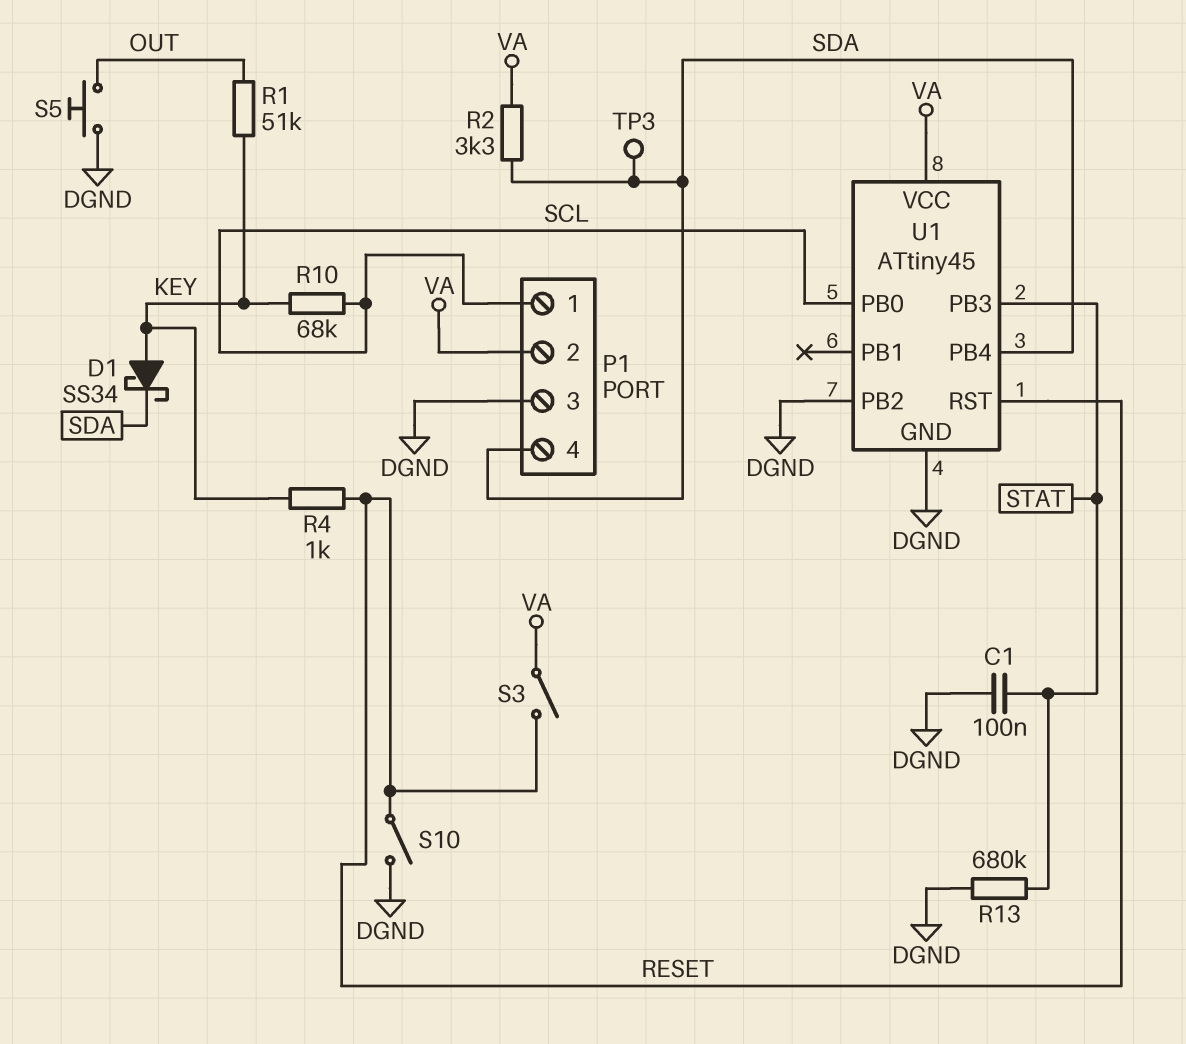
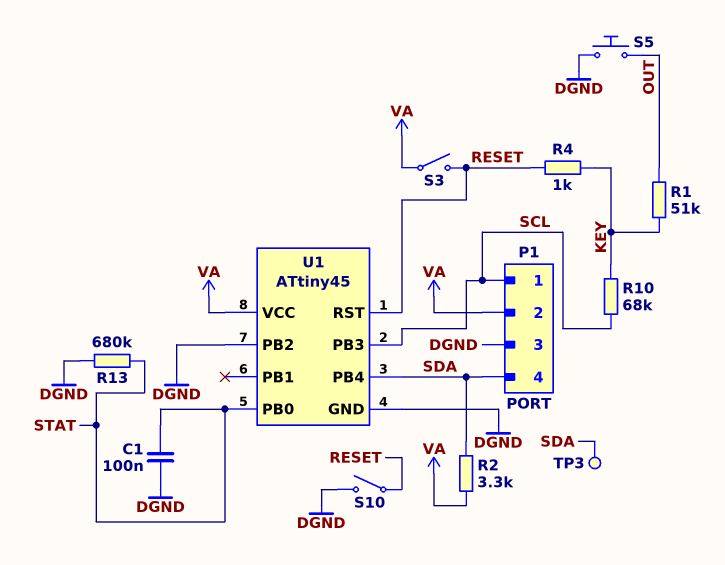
D1: schottky SS34 (A KEY, K SDA) -> none
U1 pin PB0: SCL -> STAT
U1 pin PB3: STAT -> SCL

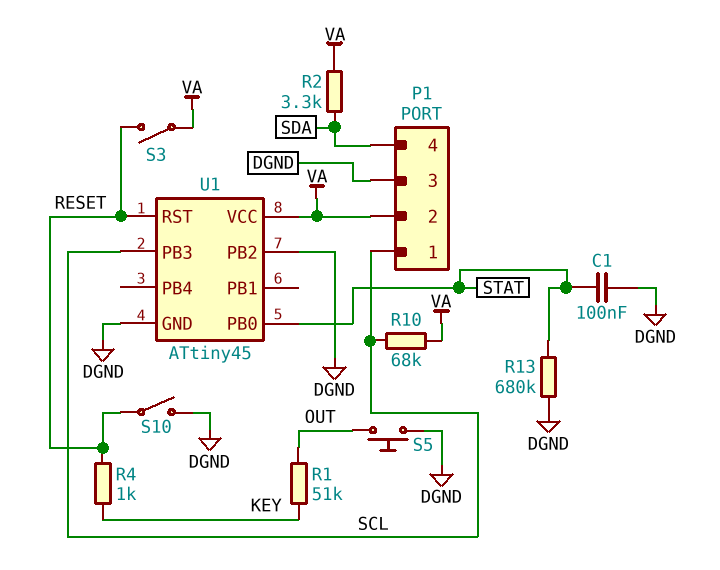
R10: 68k (KEY, SCL) -> 68k (SCL, VA)
TP3: test point (SDA) -> none
U1 pin PB4: SDA -> none

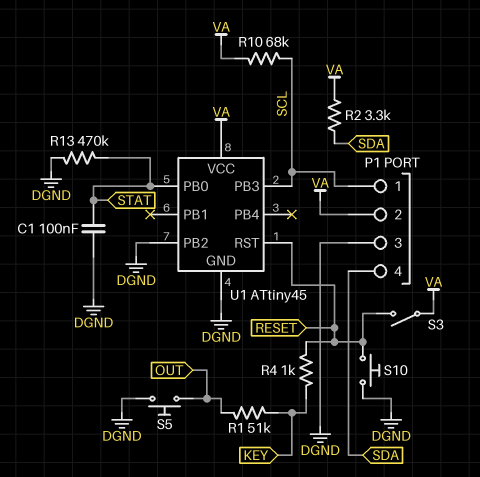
R13: 680k (DGND, STAT) -> 470k (DGND, STAT)
S10: switch (DGND, RESET) -> button (DGND, RESET)

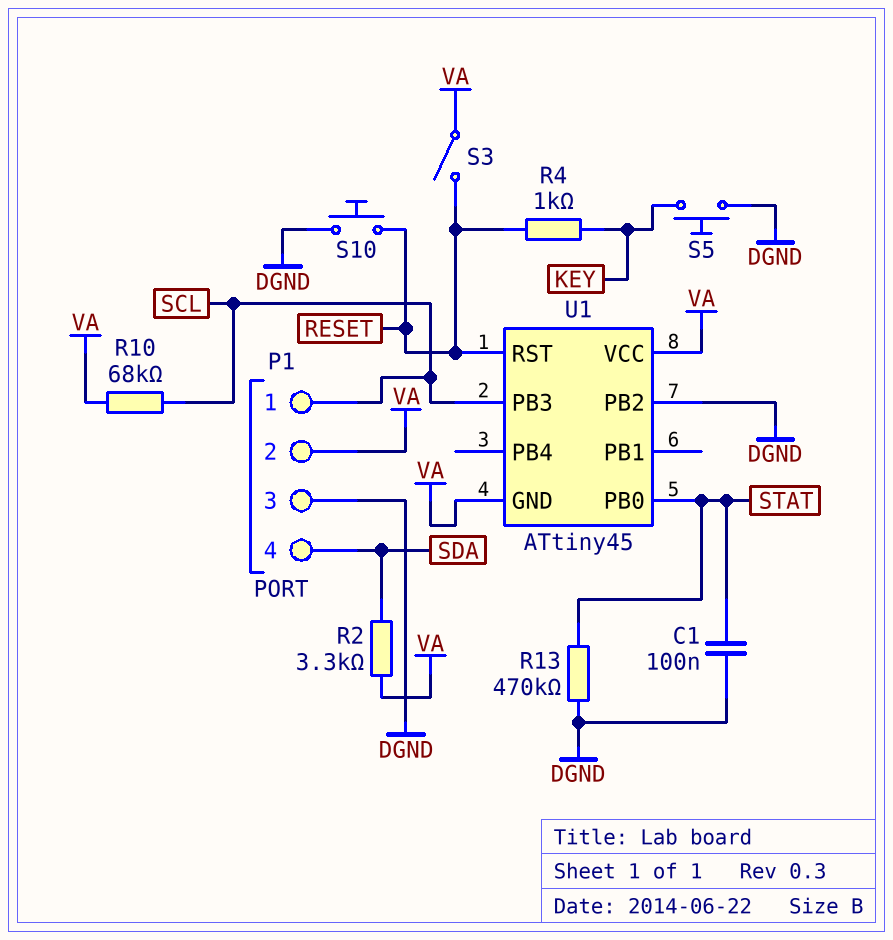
R1: 51k (KEY, OUT) -> none
S5: button (DGND, OUT) -> button (DGND, KEY)
U1 pin GND: DGND -> VA

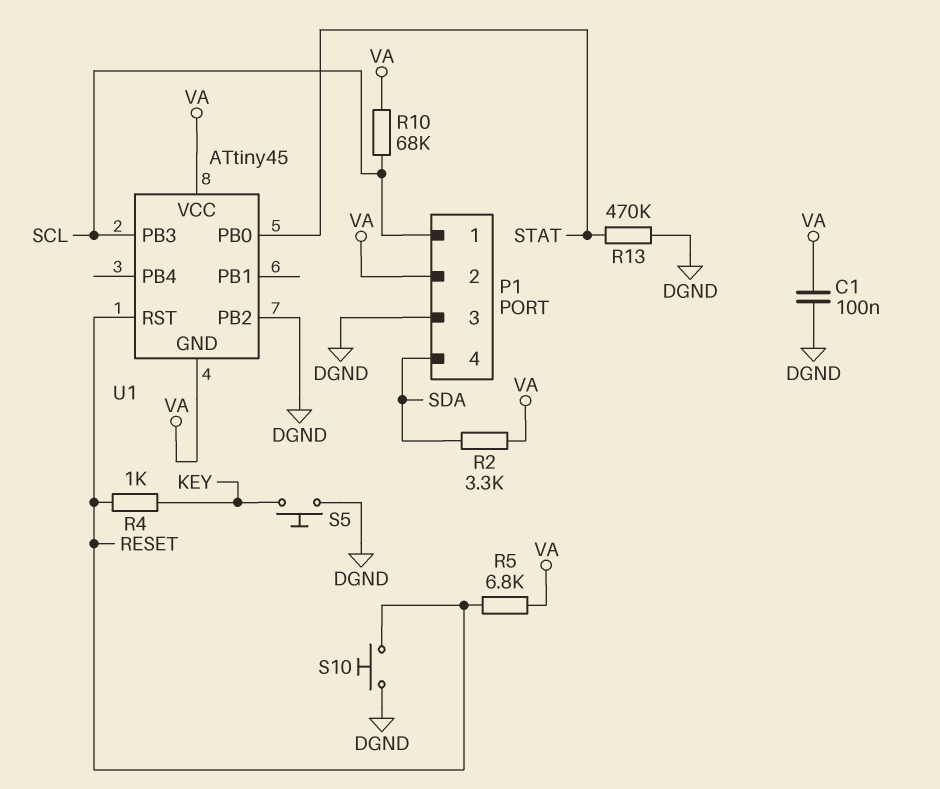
C1: 100nF (DGND, STAT) -> 100nF (DGND, VA)
R5: none -> 6.8k (RESET, VA)
S3: switch (RESET, VA) -> none

